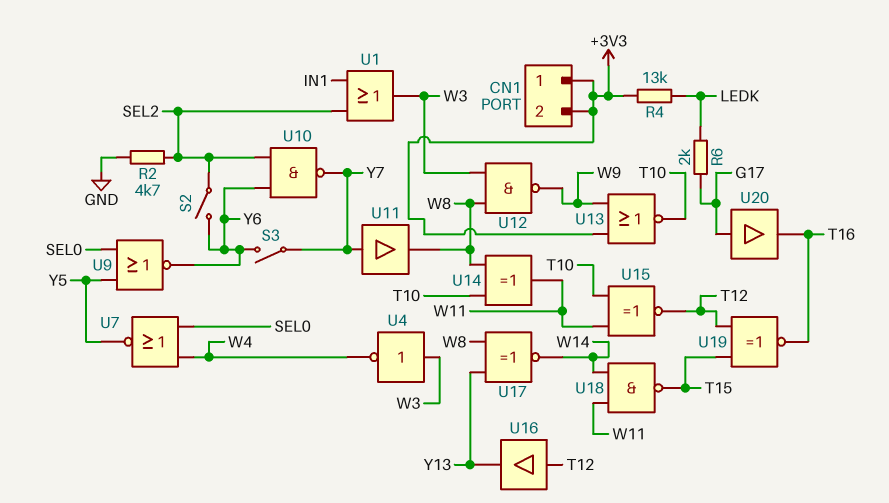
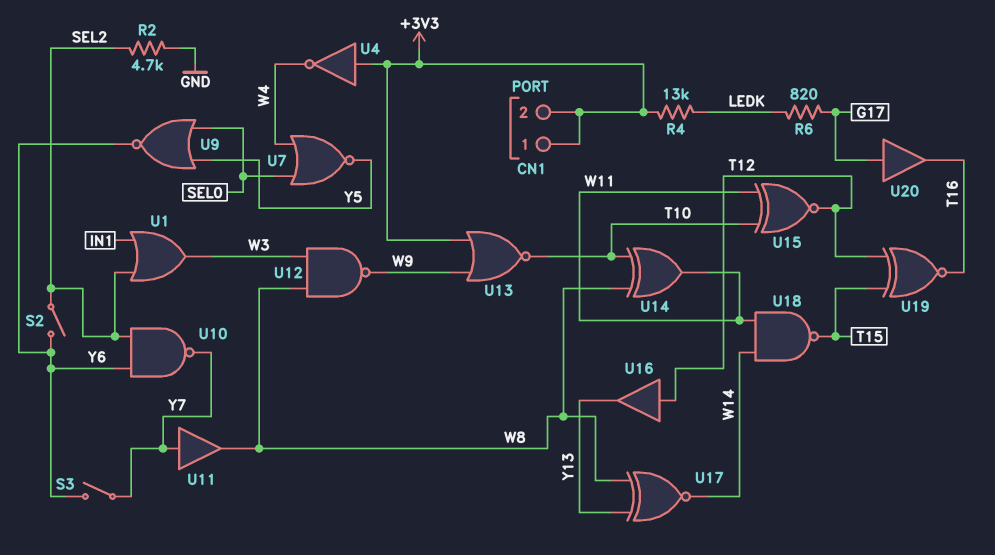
R6: 2k (G17, LEDK) -> 820 (G17, LEDK)
U4: NOT (in W3, out W4) -> NOT (in +3V3, out W4)

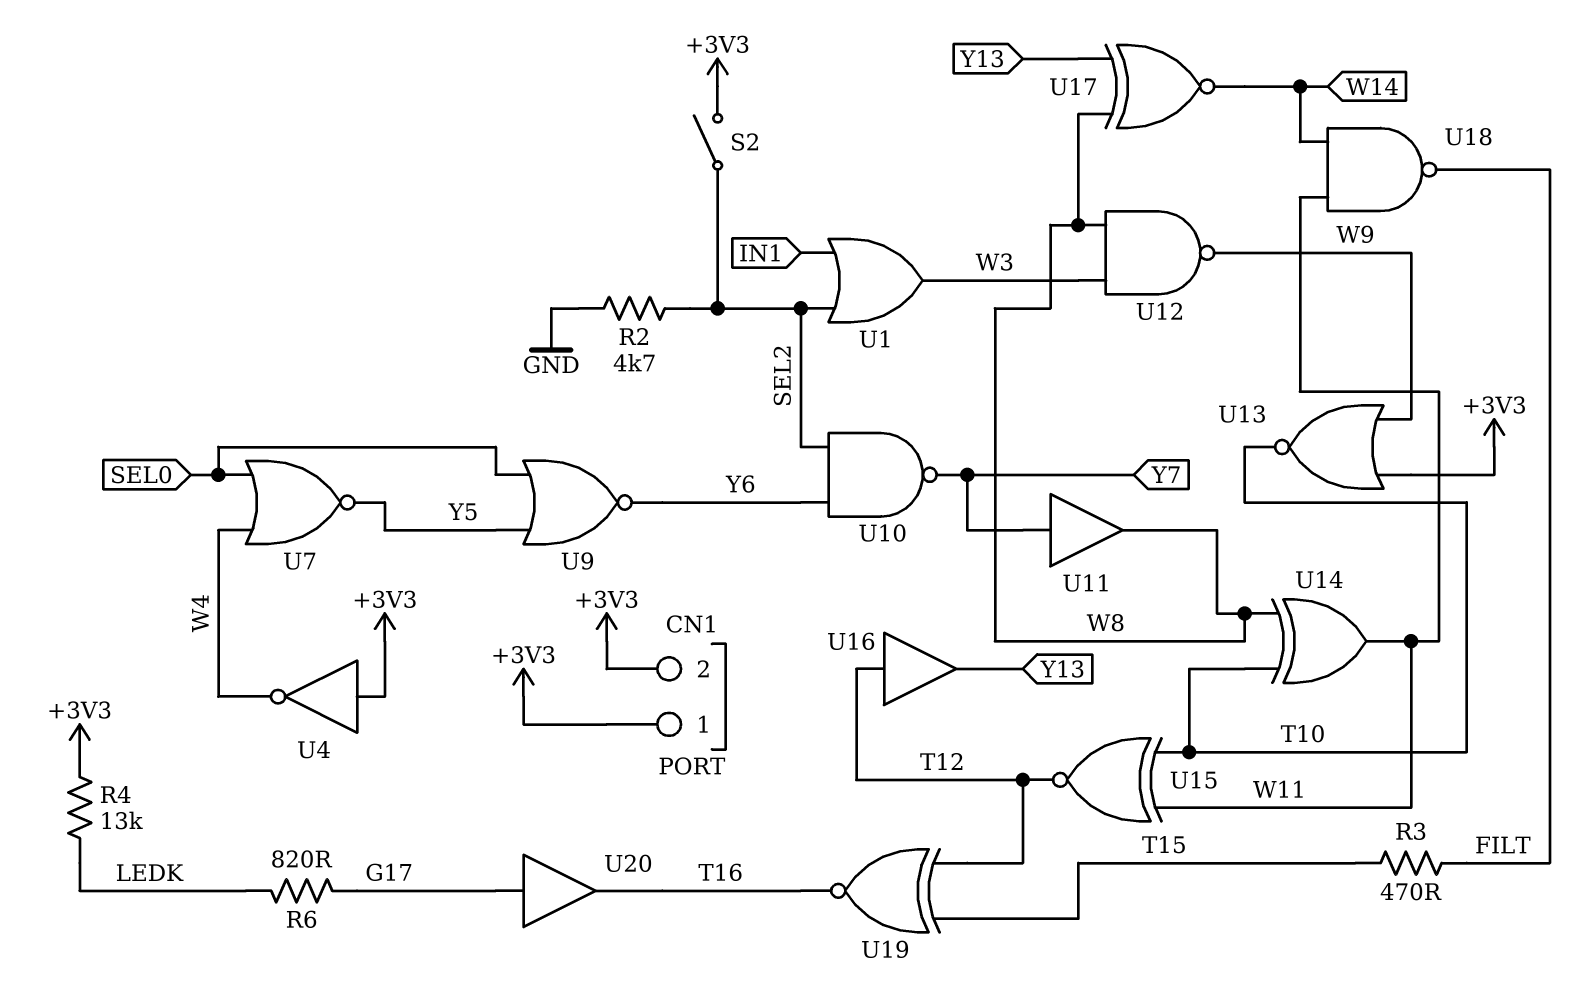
R3: none -> 470 (FILT, T15)
S2: switch (SEL2, Y6) -> switch (+3V3, SEL2)
S3: switch (Y6, Y7) -> none
U18: NAND (in W11, in W14, out T15) -> NAND (in W11, in W14, out FILT)

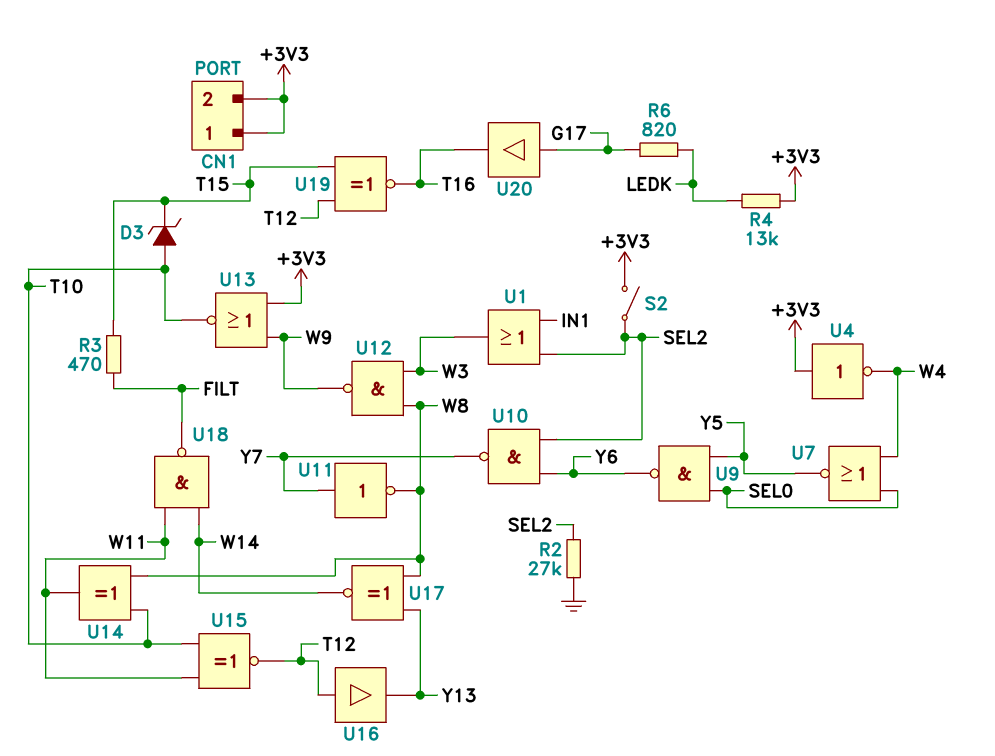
D3: none -> zener (A T10, K T15)
R2: 4.7k (GND, SEL2) -> 27k (GND, SEL2)
U9: NOR (in SEL0, in Y5, out Y6) -> NAND (in SEL0, in Y5, out Y6)
U11: buffer (in Y7, out W8) -> NOT (in Y7, out W8)

